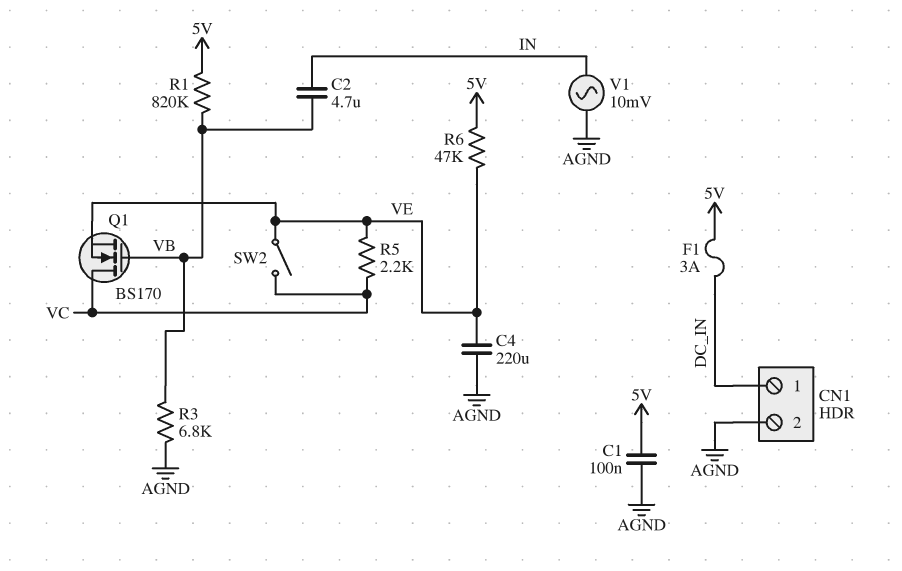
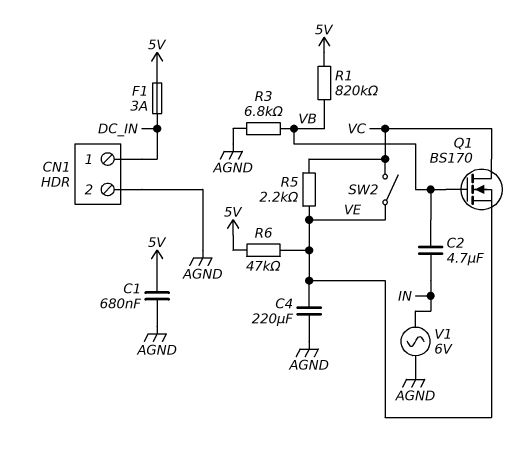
C1: 100nF (5V, AGND) -> 680nF (5V, AGND)
V1: AC 10mV (AGND, IN) -> AC 6V (AGND, IN)

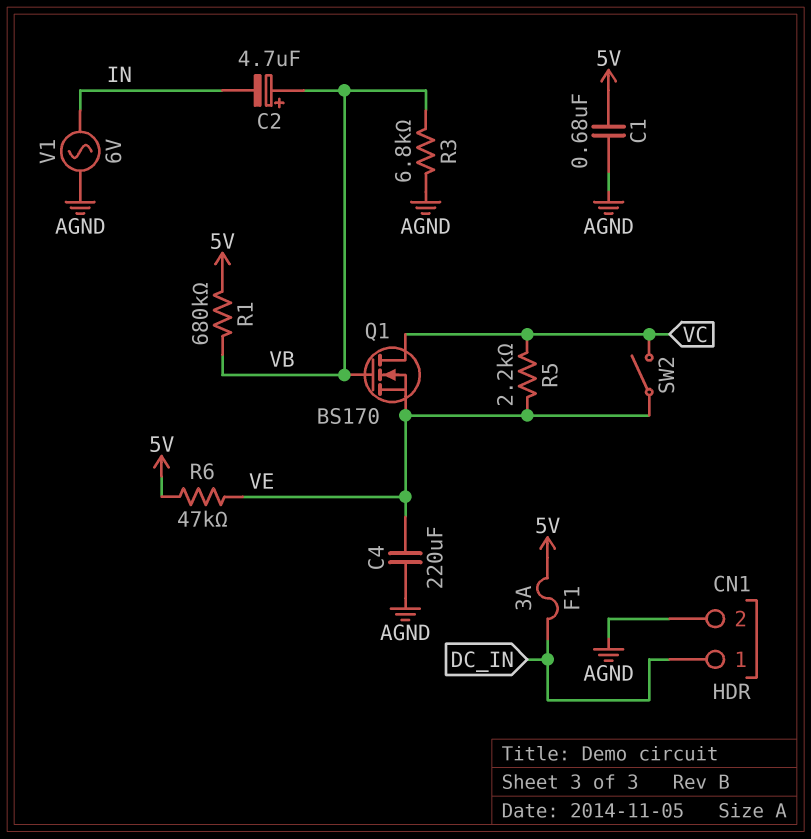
C2: 4.7uF (IN, VB) -> 4.7uF (plus VB, minus IN)
R1: 820k (5V, VB) -> 680k (5V, VB)

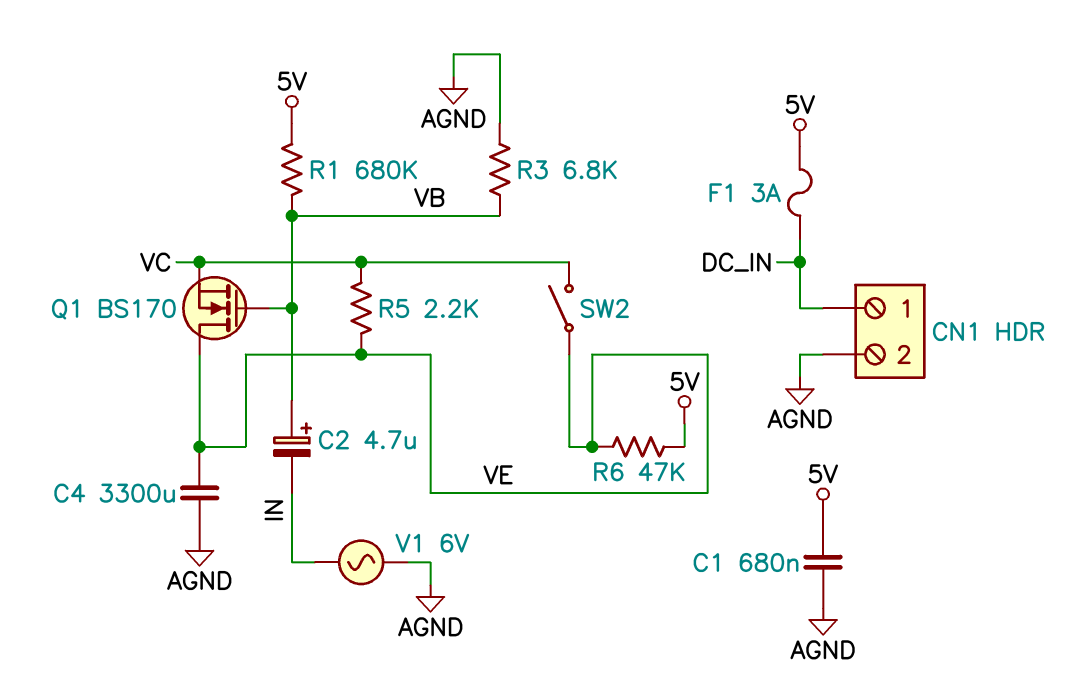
C4: 220uF (AGND, VE) -> 3300uF (AGND, VE)
Q1: NMOS BS170 (G VB, D VC, S VE) -> NMOS BS170 (G VB, D VE, S VC)

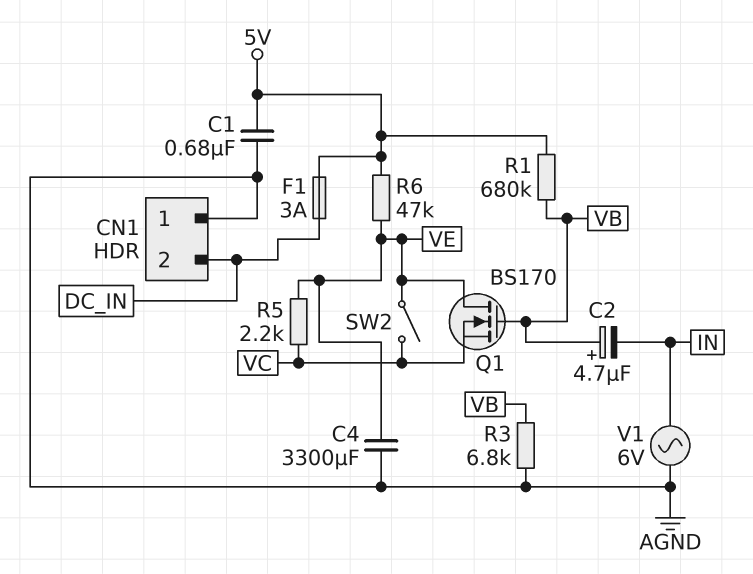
CN1 pin 1: DC_IN -> AGND
CN1 pin 2: AGND -> DC_IN

